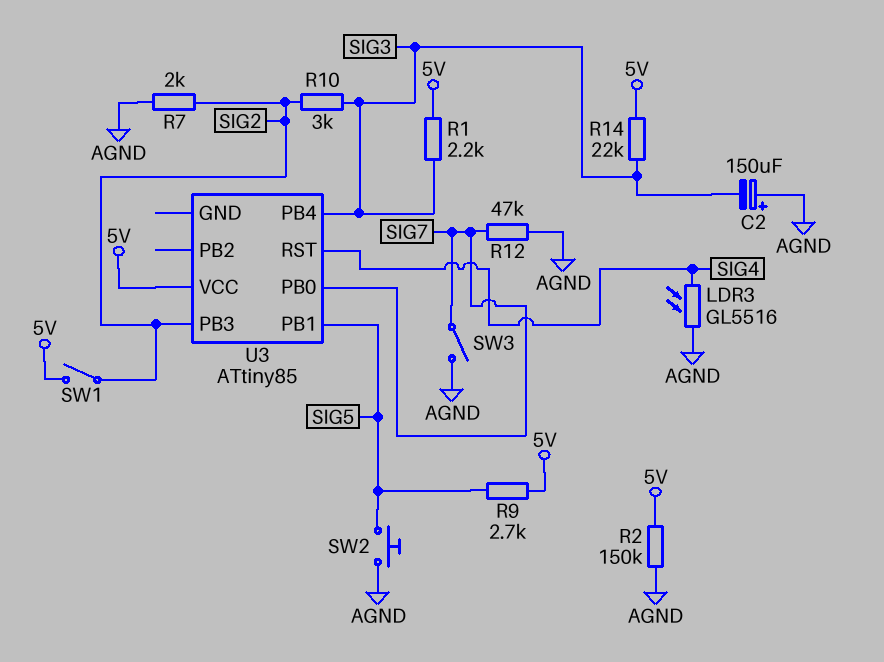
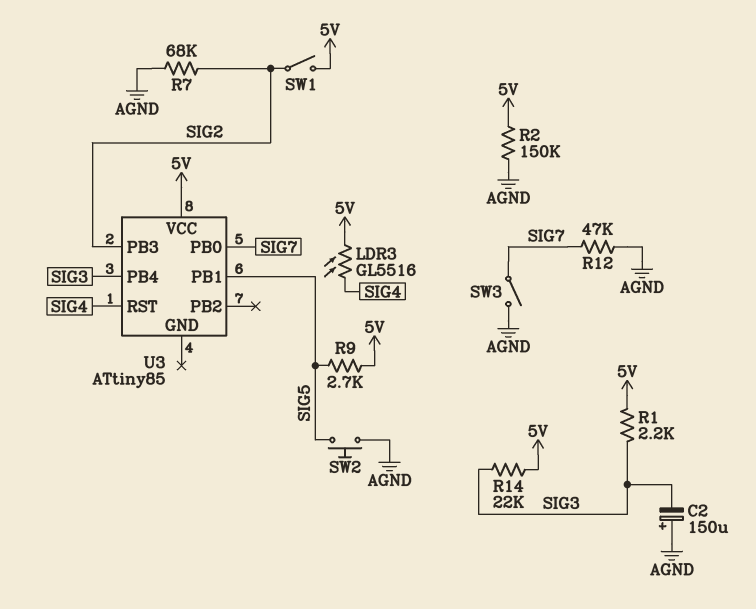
LDR3: GL5516 (AGND, SIG4) -> GL5516 (5V, SIG4)
R7: 2k (AGND, SIG2) -> 68k (AGND, SIG2)
R10: 3k (SIG2, SIG3) -> none

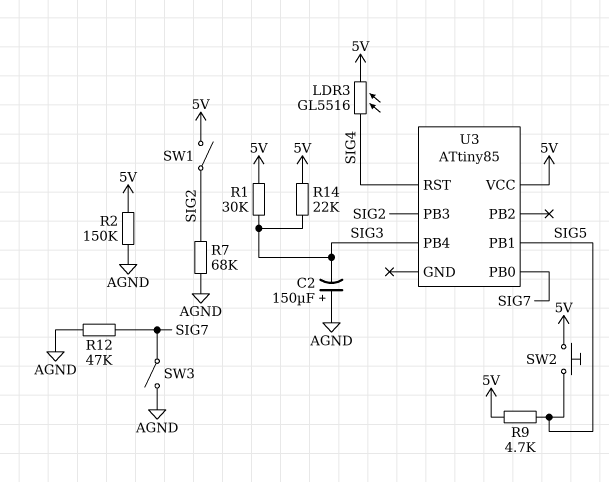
R1: 2.2k (5V, SIG3) -> 30k (5V, SIG3)
R9: 2.7k (5V, SIG5) -> 4.7k (5V, SIG5)
SW2: button (AGND, SIG5) -> button (5V, SIG5)

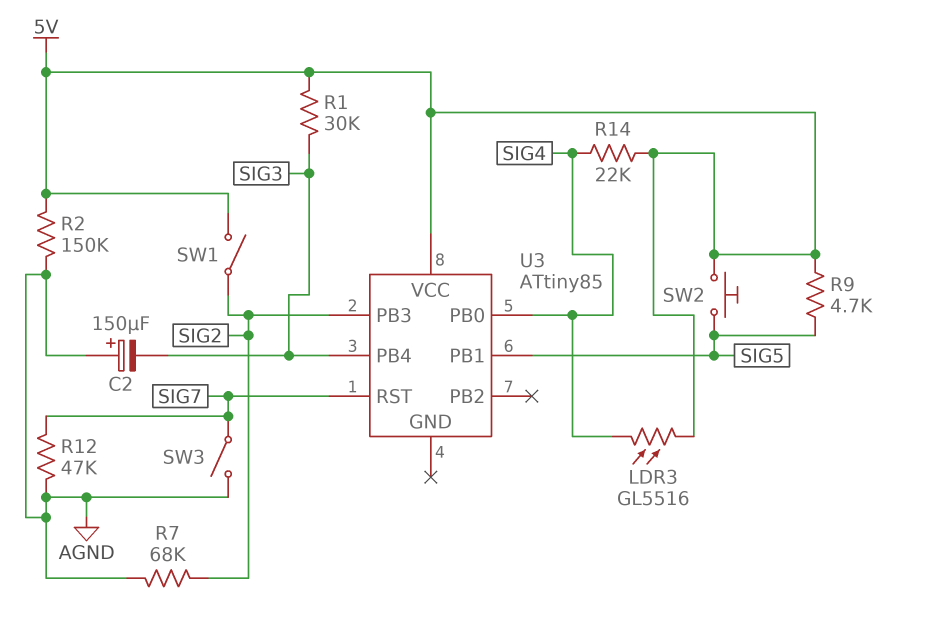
R14: 22k (5V, SIG3) -> 22k (5V, SIG4)
U3 pin PB0: SIG7 -> SIG4
U3 pin RST: SIG4 -> SIG7

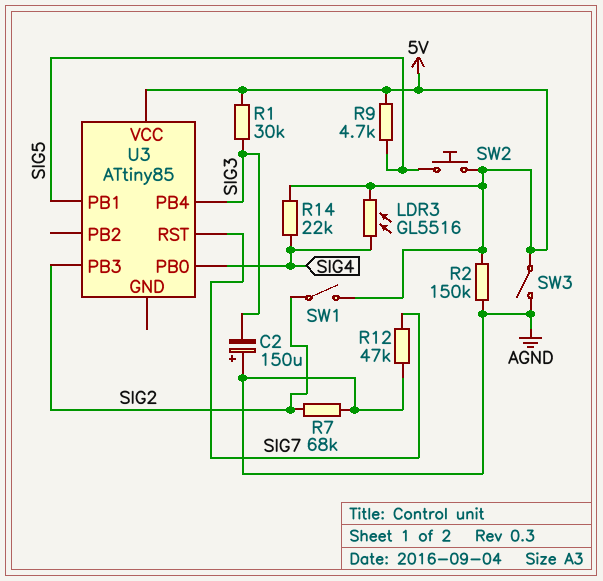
SW3: switch (AGND, SIG7) -> switch (5V, AGND)

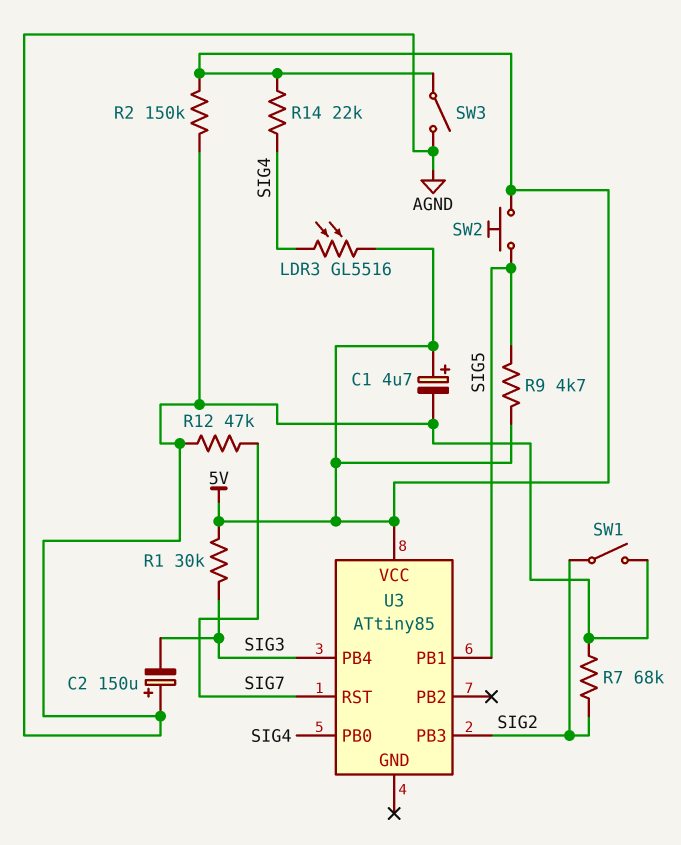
C1: none -> 4.7uF (plus 5V, minus AGND)
SW1: switch (5V, SIG2) -> switch (AGND, SIG2)

